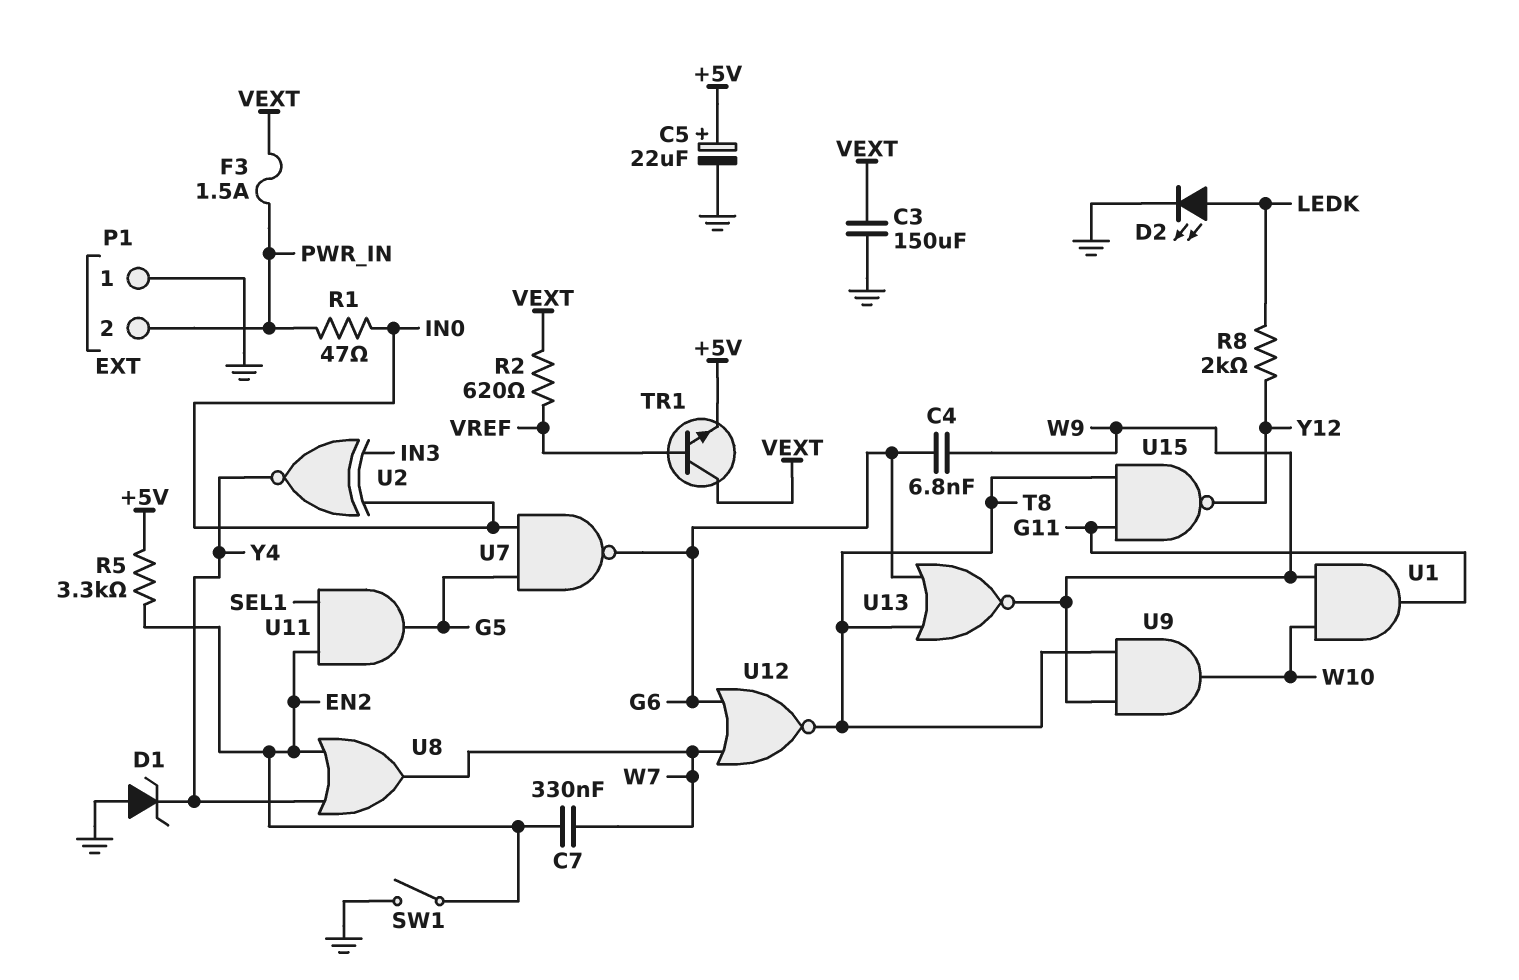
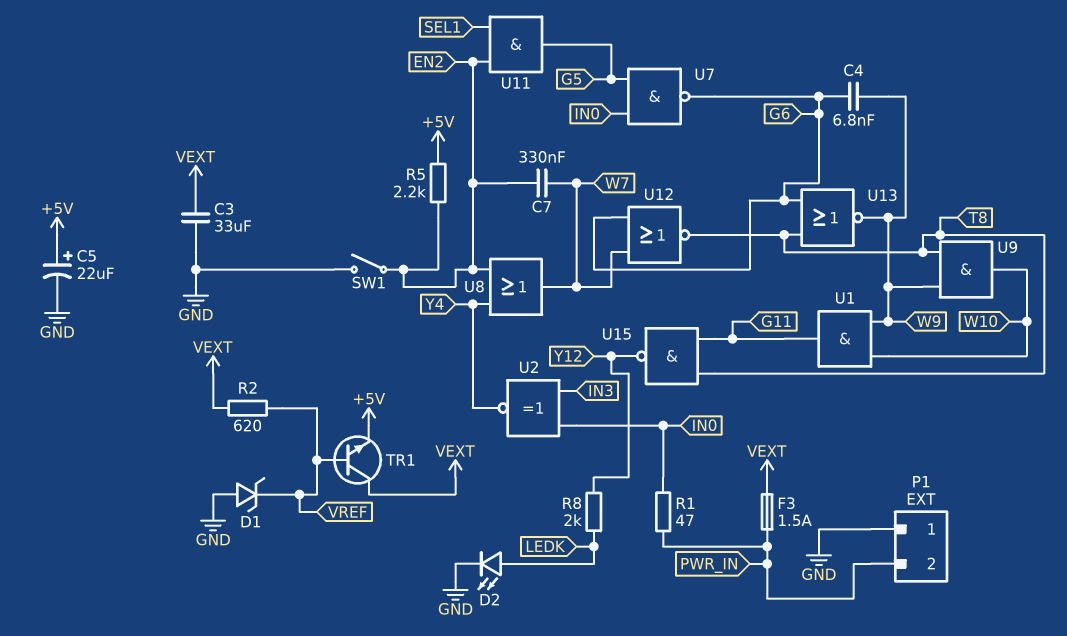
C3: 150uF (GND, VEXT) -> 33uF (GND, VEXT)
D1: zener (A GND, K Y4) -> zener (A GND, K VREF)
R5: 3.3k (+5V, EN2) -> 2.2k (+5V, EN2)

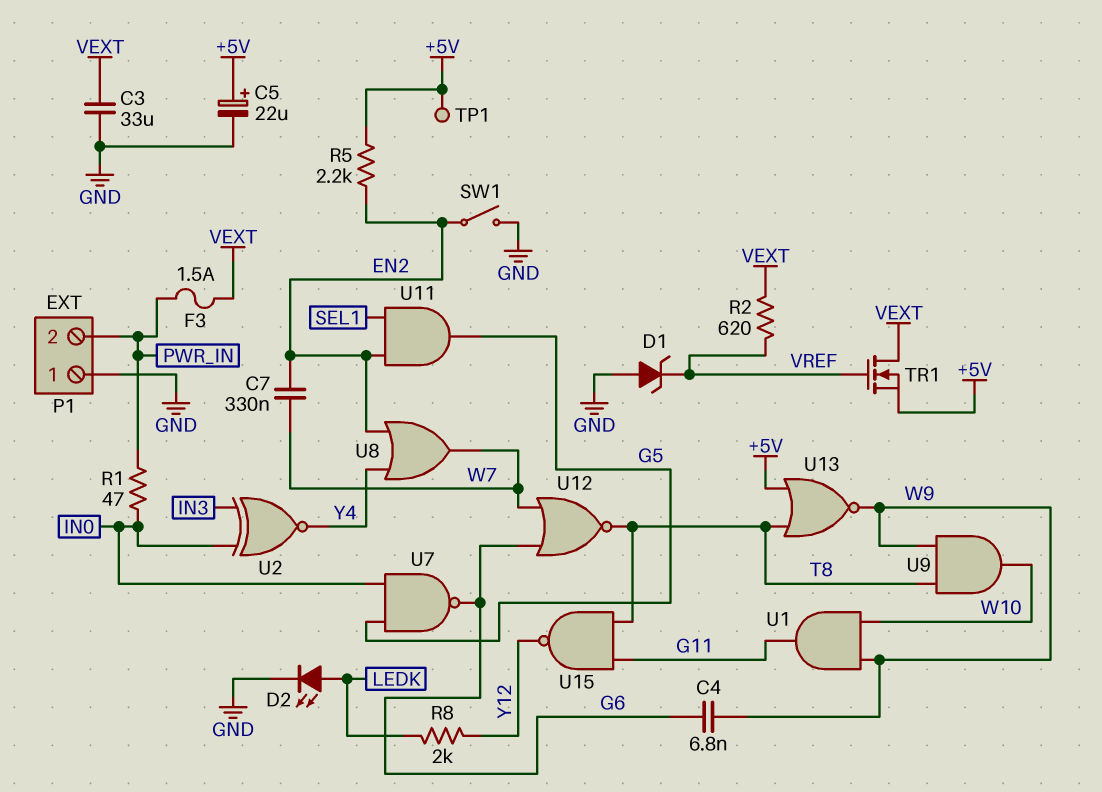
TP1: none -> test point (+5V)
TR1: NPN (B VREF, C VEXT, E +5V) -> NMOS (G VREF, D VEXT, S +5V)
U13: NOR (in G6, in T8, out W9) -> NOR (in +5V, in T8, out W9)

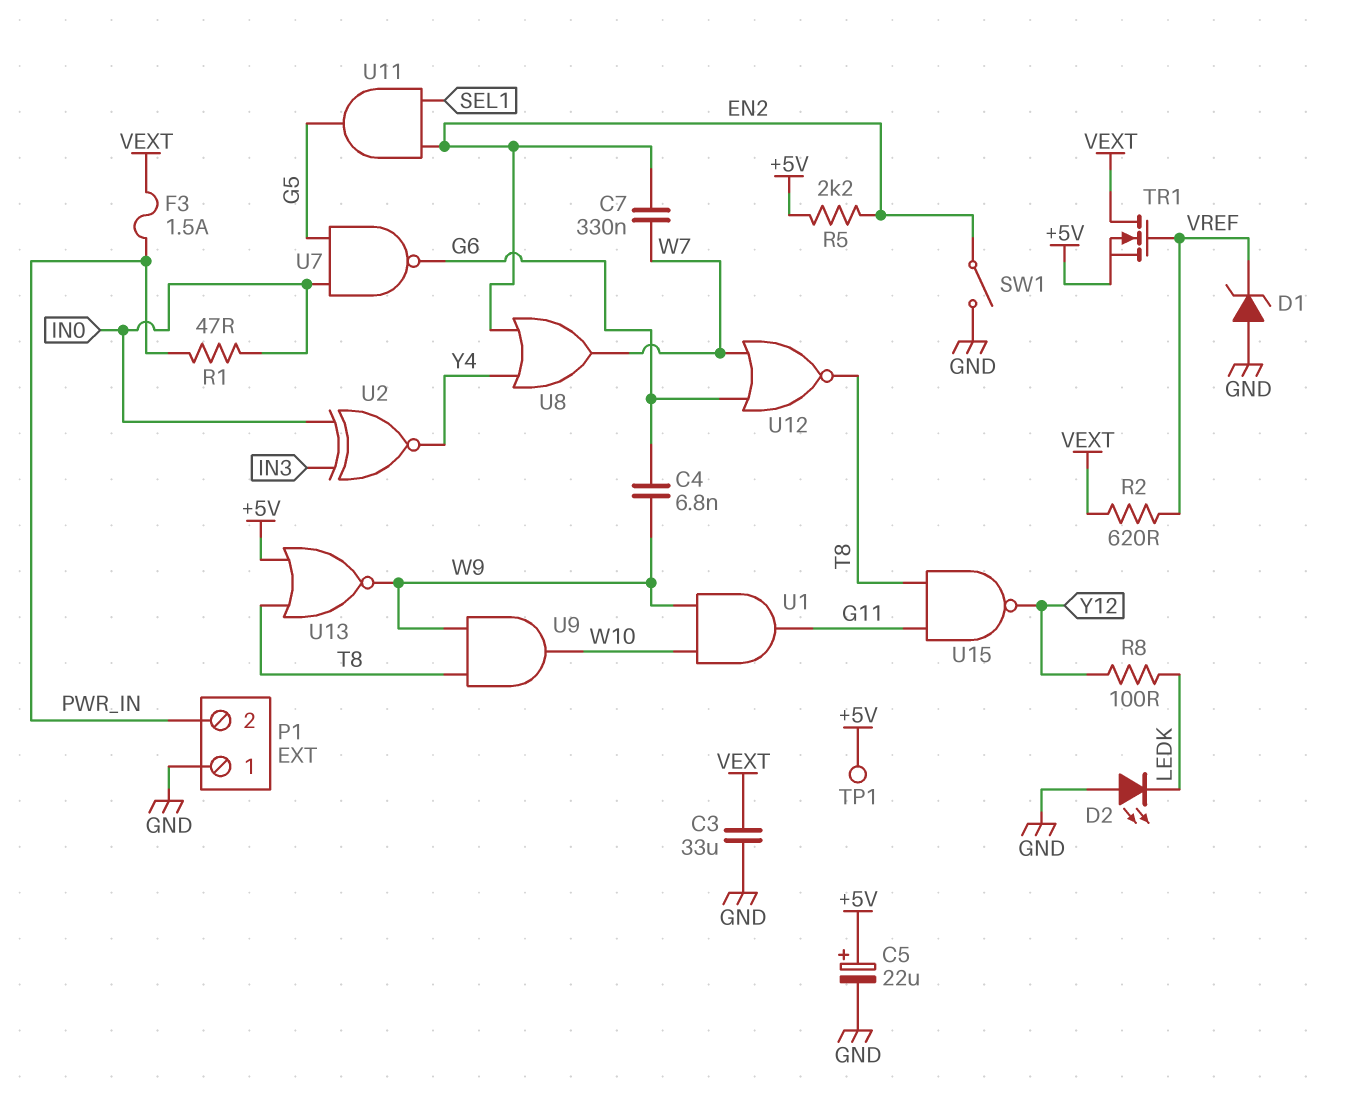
D2: LED (A LEDK, K GND) -> LED (A GND, K LEDK)
R8: 2k (LEDK, Y12) -> 100 (LEDK, Y12)

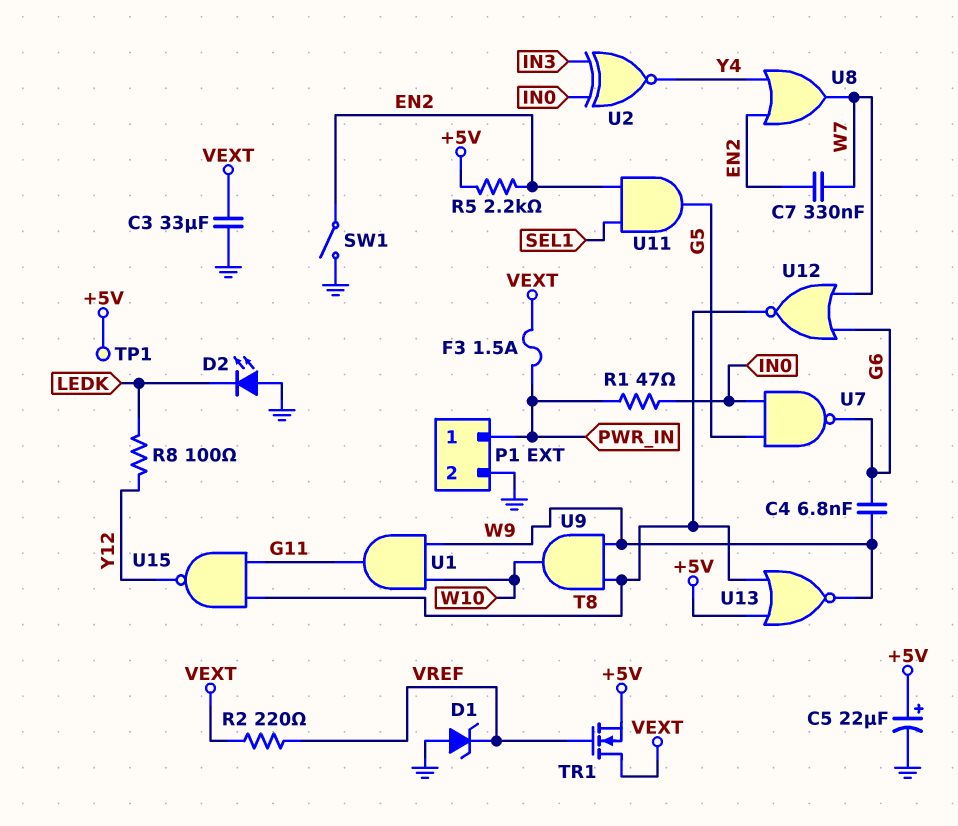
P1 pin 1: GND -> PWR_IN
P1 pin 2: PWR_IN -> GND
R2: 620 (VEXT, VREF) -> 220 (VEXT, VREF)

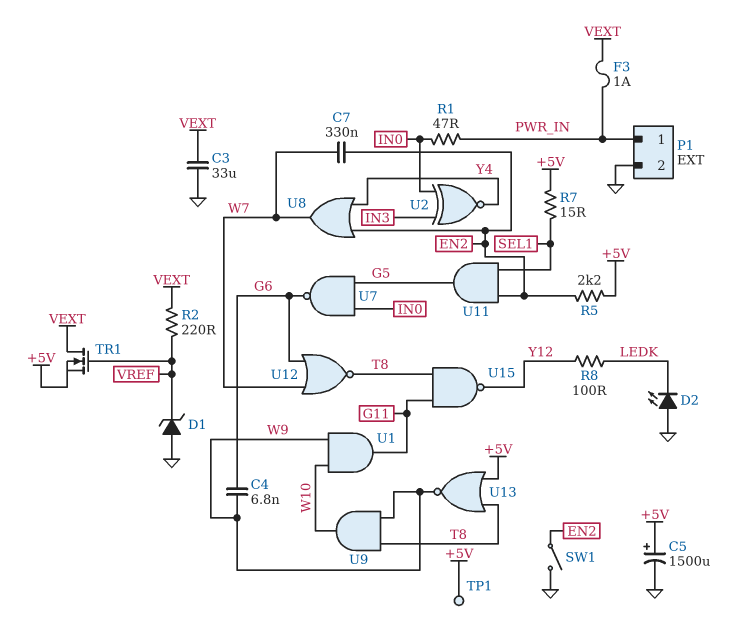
C5: 22uF (plus +5V, minus GND) -> 1500uF (plus +5V, minus GND)
F3: 1.5A (PWR_IN, VEXT) -> 1A (PWR_IN, VEXT)
R7: none -> 15 (+5V, SEL1)

